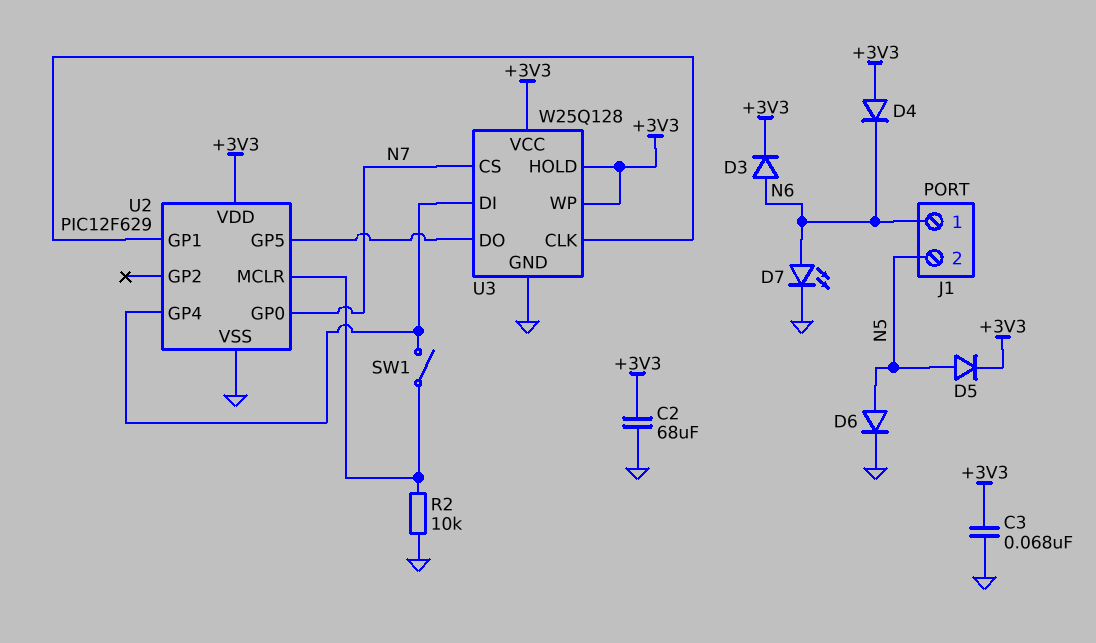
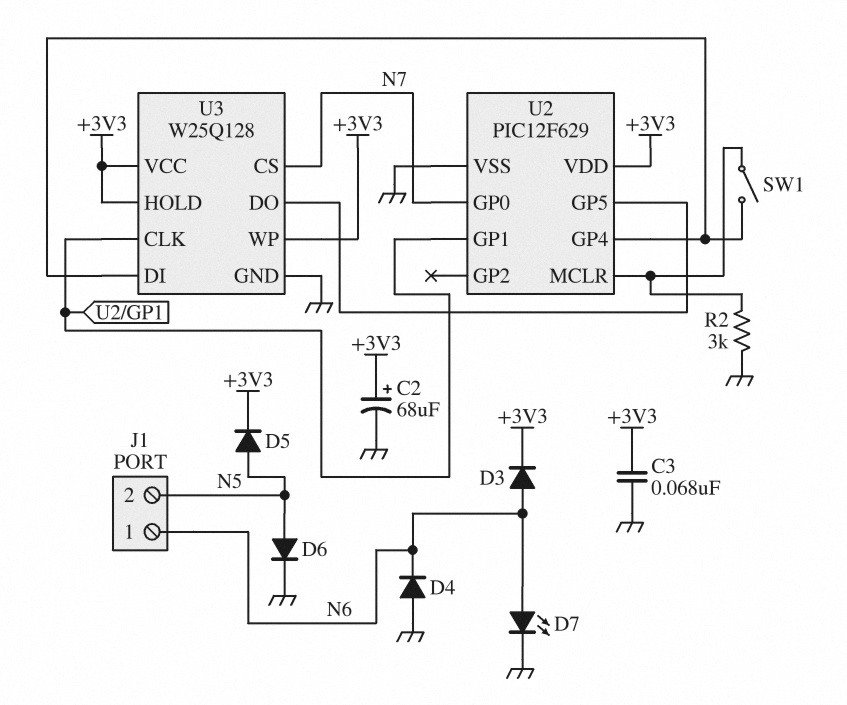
C2: 68uF (+3V3, GND) -> 68uF (plus +3V3, minus GND)
D4: diode (A +3V3, K N6) -> diode (A GND, K N6)
R2: 10k (GND, U2/MCLR) -> 3k (GND, U2/MCLR)

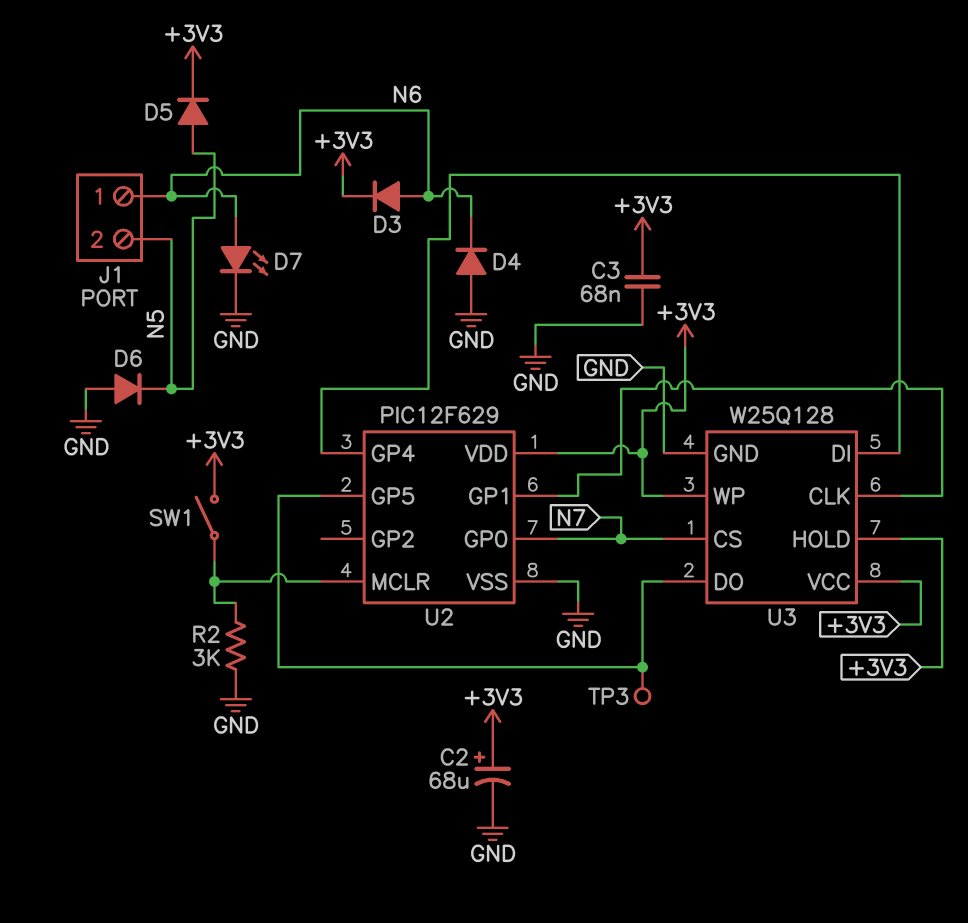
D6: diode (A N5, K GND) -> diode (A GND, K N5)
SW1: switch (U2/GP4, U2/MCLR) -> switch (+3V3, U2/MCLR)
TP3: none -> test point (U2/GP5)

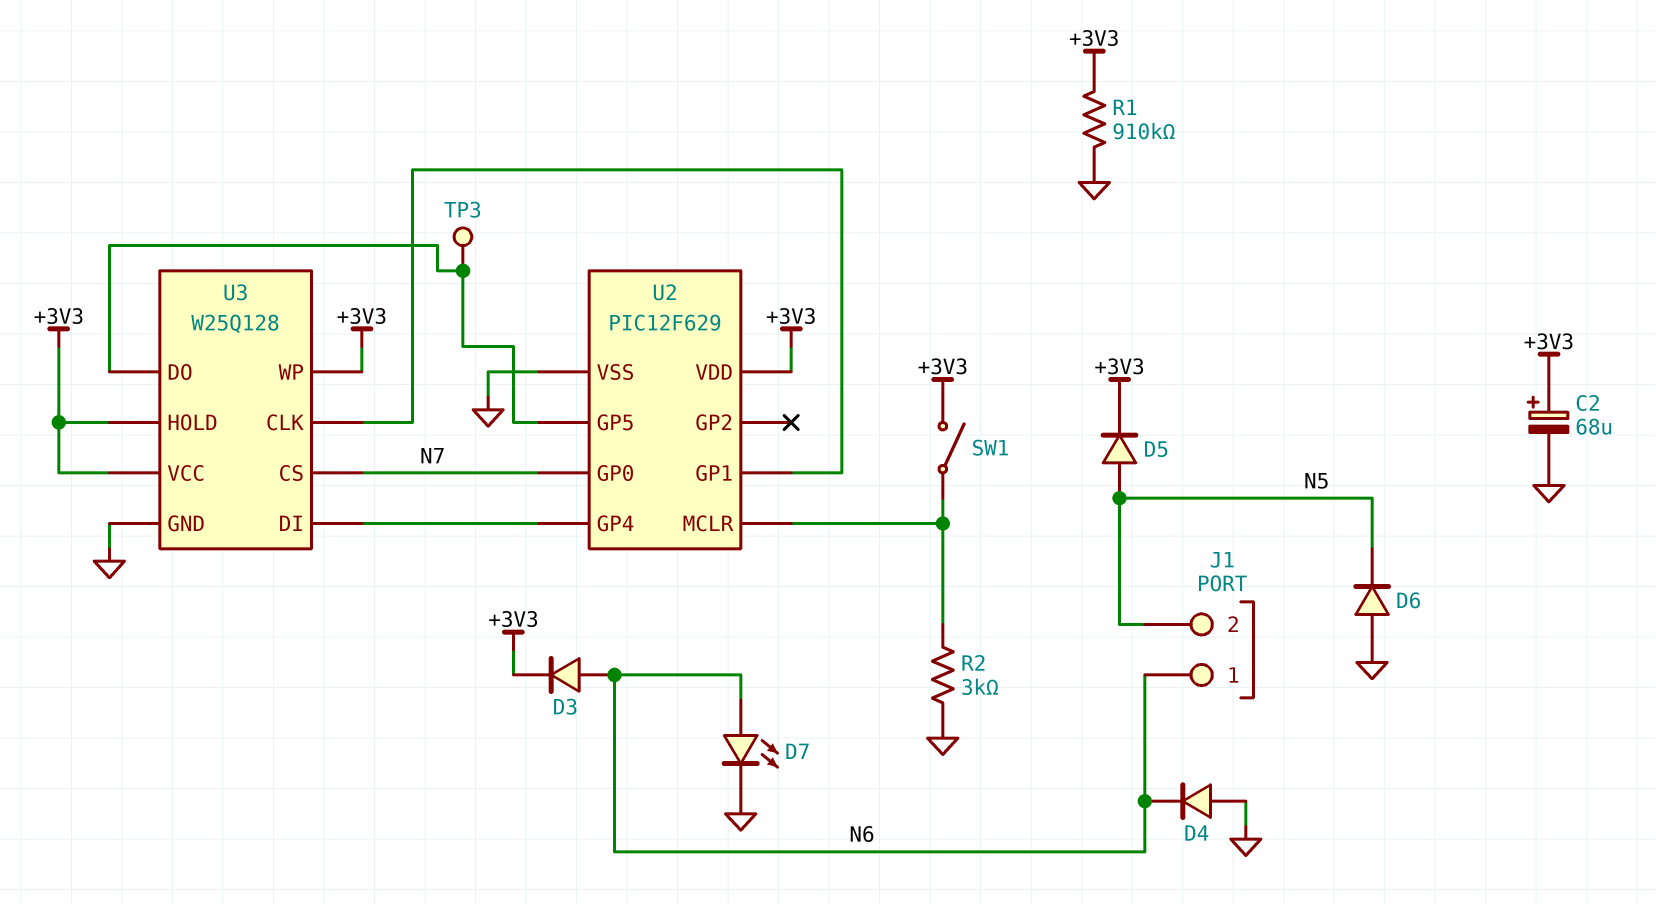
C3: 68nF (+3V3, GND) -> none
R1: none -> 910k (+3V3, GND)

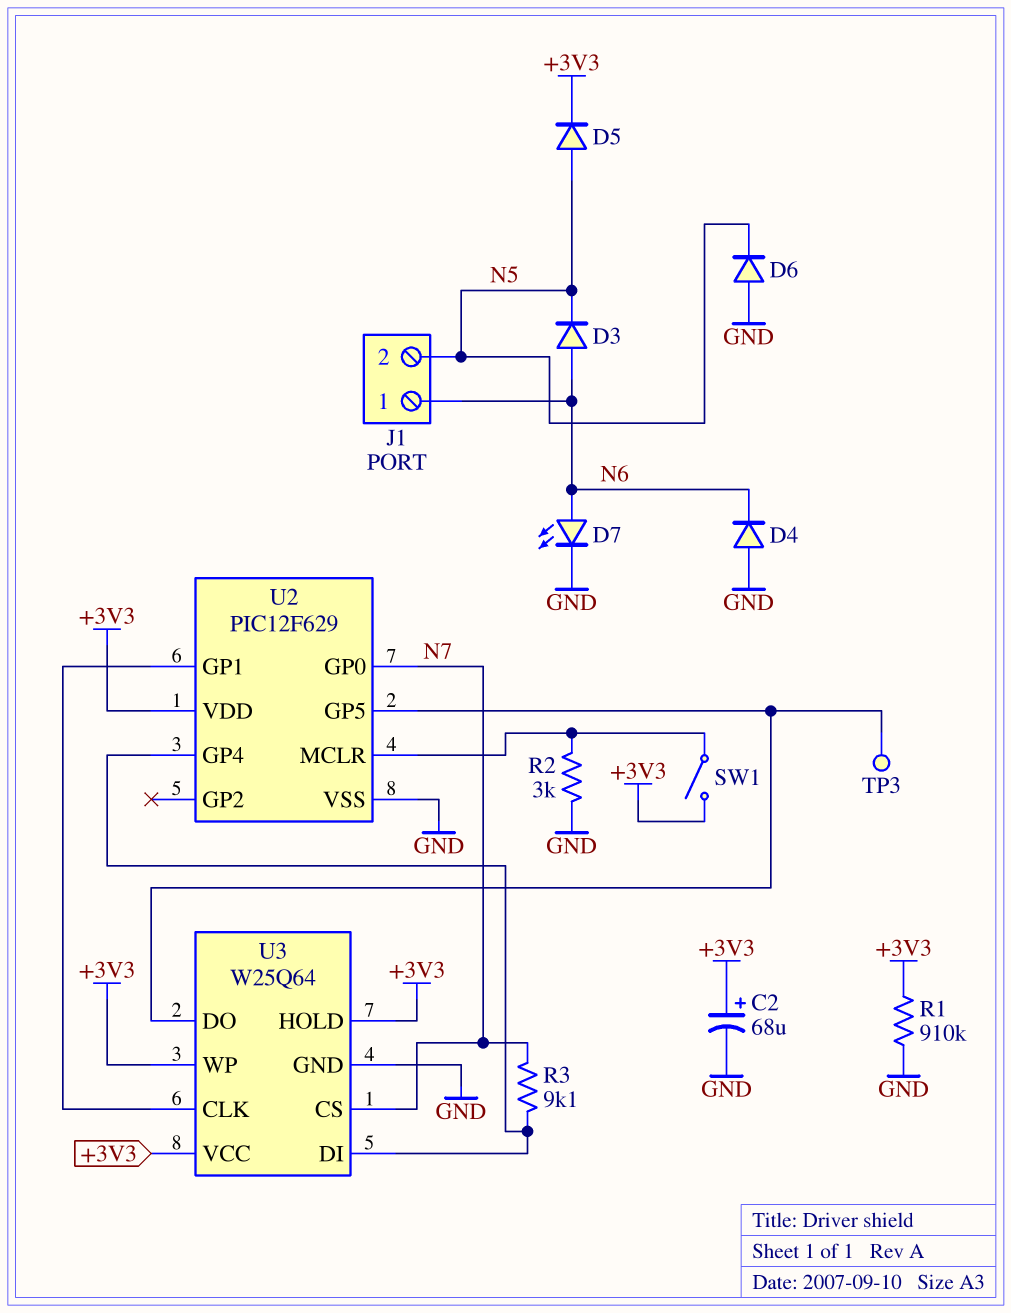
D3: diode (A N6, K +3V3) -> diode (A N6, K N5)
R3: none -> 9.1k (N7, U2/GP4)
U3: W25Q128 -> W25Q64

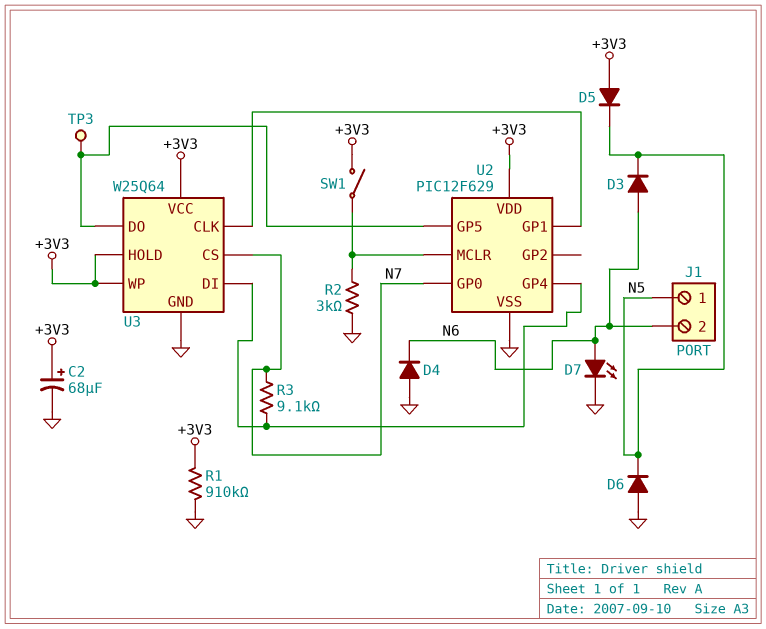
D5: diode (A N5, K +3V3) -> diode (A +3V3, K N5)
J1 pin 1: N6 -> N5
J1 pin 2: N5 -> N6

